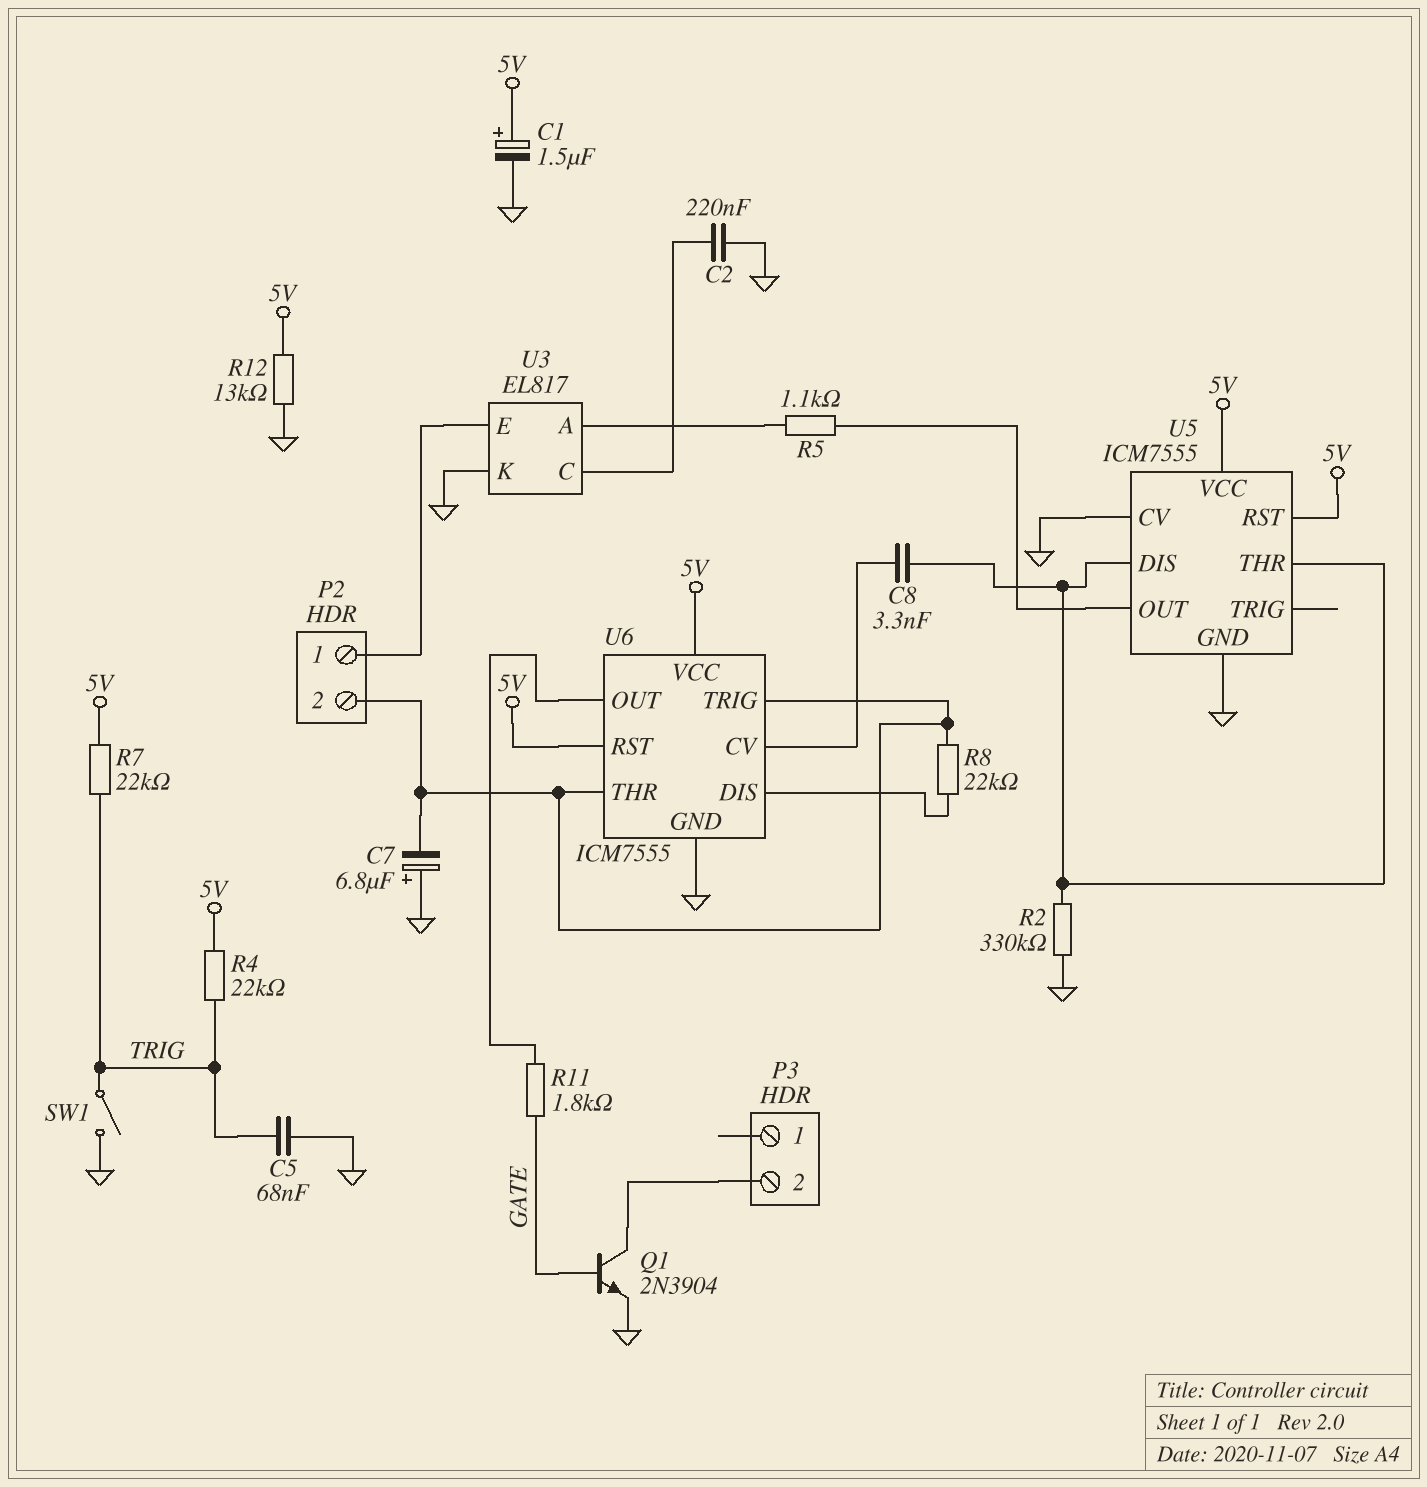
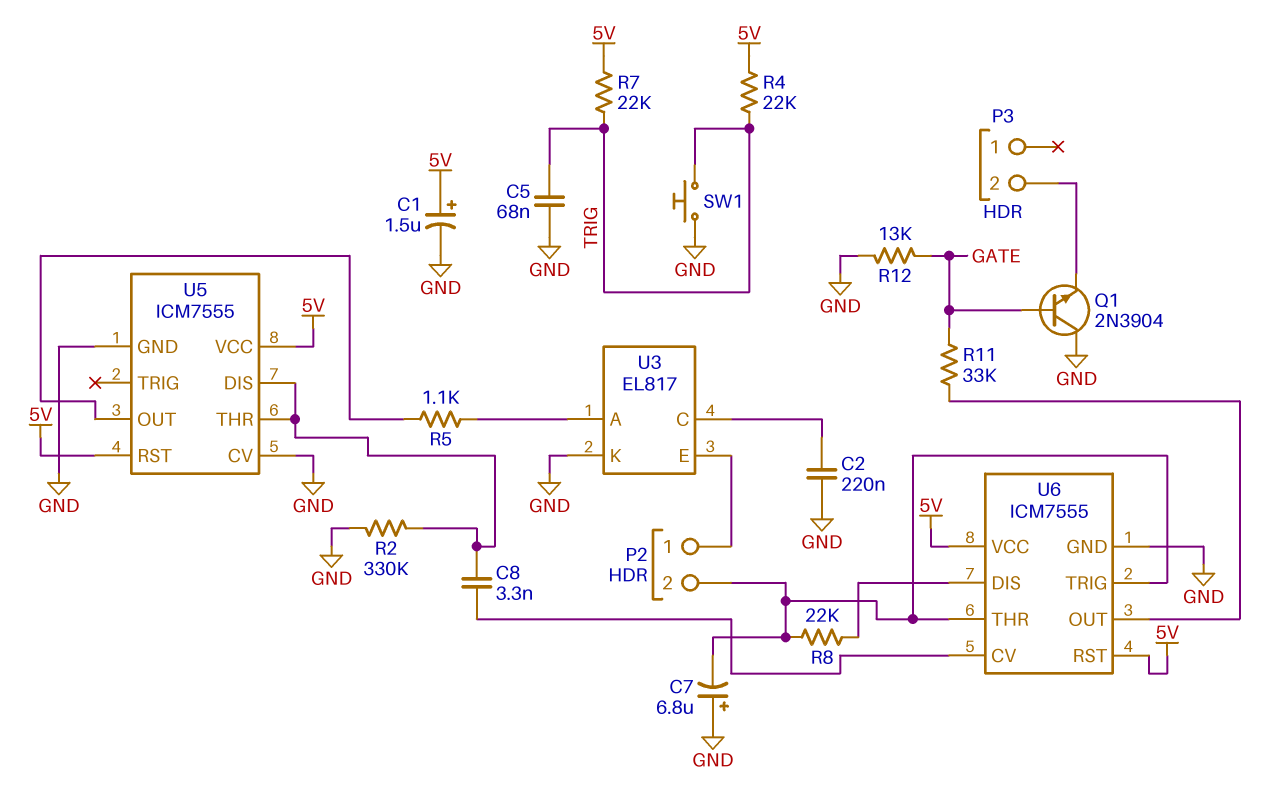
Q1: NPN 2N3904 (B GATE, C P3/2, E GND) -> NPN 2N3904 (B GATE, C GND, E P3/2)
R11: 1.8k (GATE, U6/OUT) -> 33k (GATE, U6/OUT)
R12: 13k (5V, GND) -> 13k (GATE, GND)
SW1: switch (GND, TRIG) -> button (GND, TRIG)

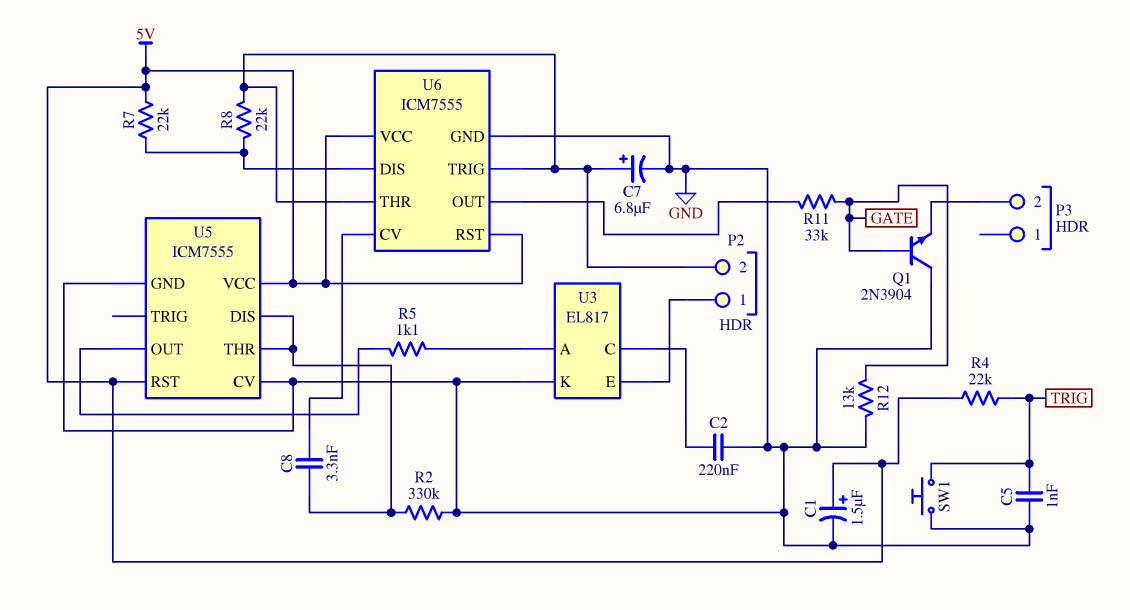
C5: 68nF (GND, TRIG) -> 1nF (GND, TRIG)
C7: 6.8uF (plus GND, minus P2/2) -> 6.8uF (plus P2/2, minus GND)
R7: 22k (5V, TRIG) -> 22k (5V, U6/DIS)

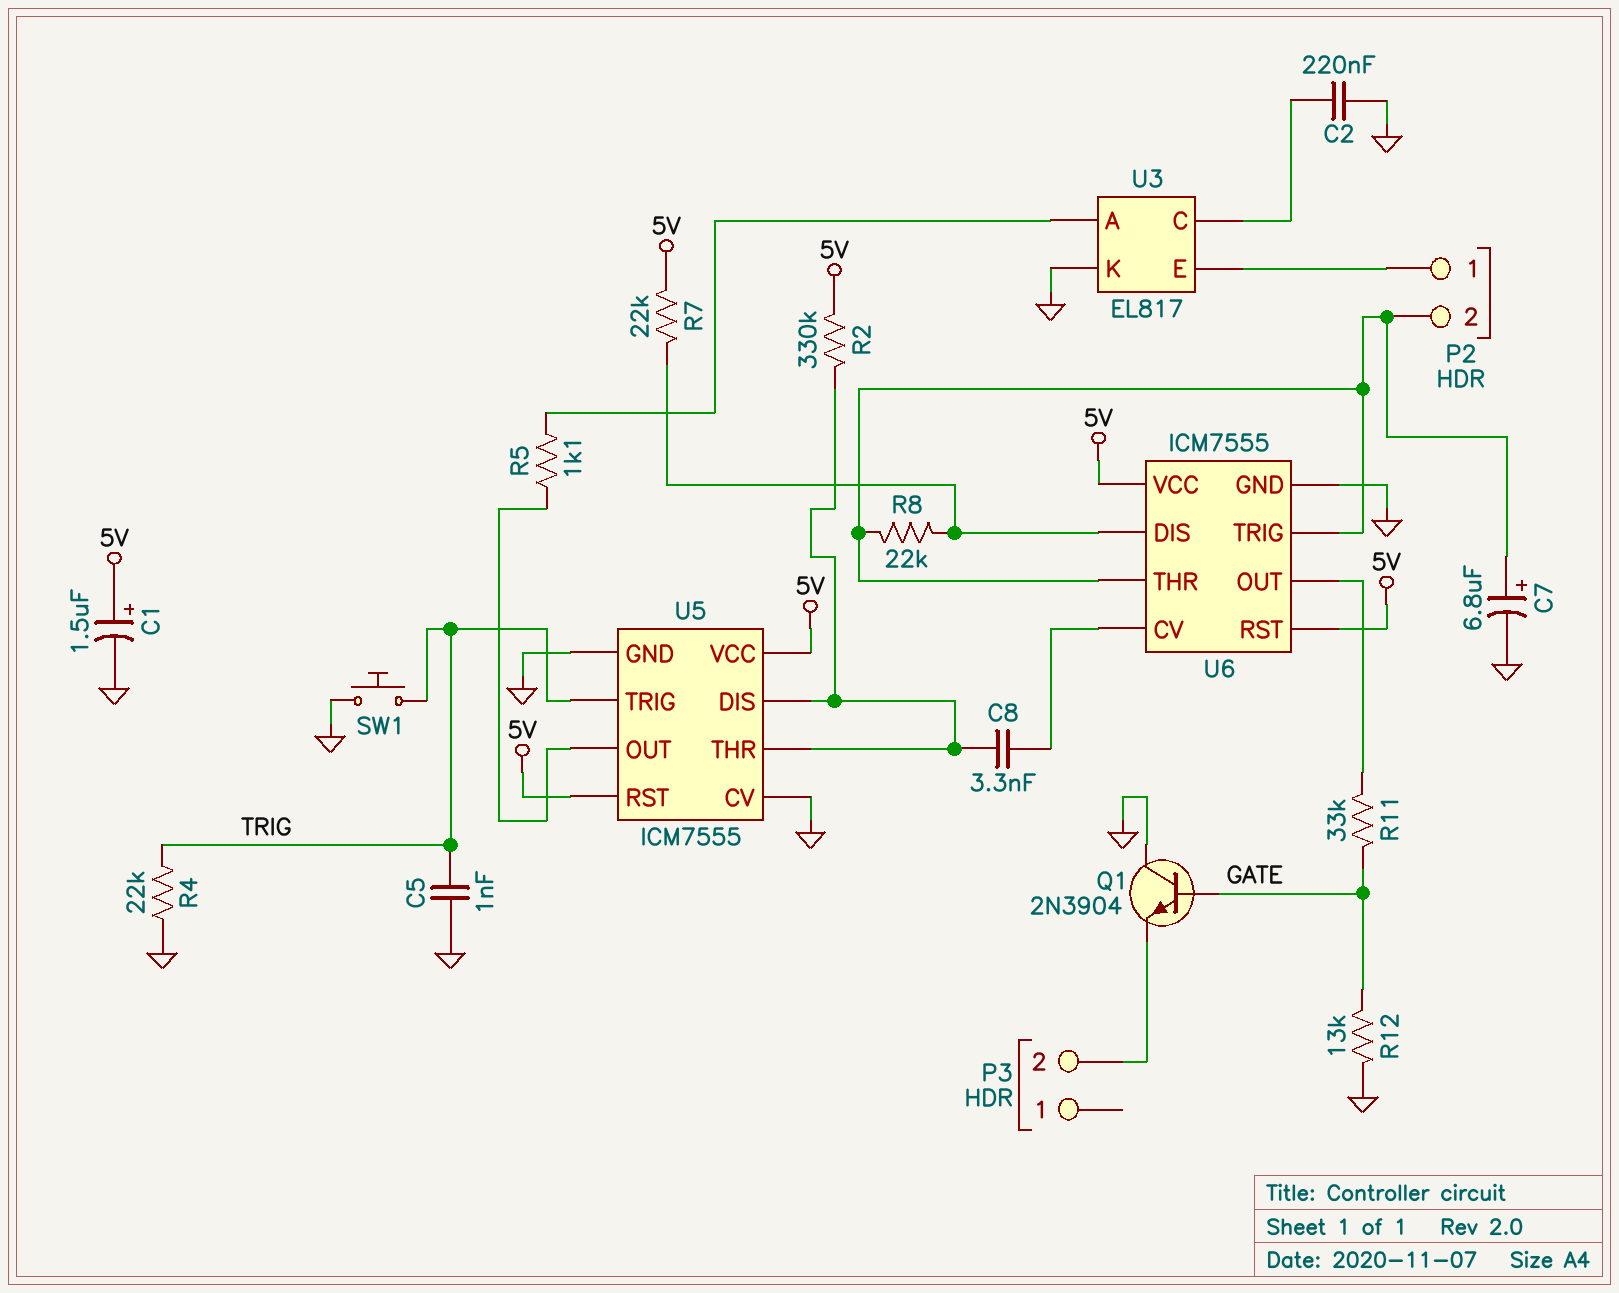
R2: 330k (GND, U5/DIS) -> 330k (5V, U5/DIS)
R4: 22k (5V, TRIG) -> 22k (GND, TRIG)
U5 pin TRIG: none -> TRIG

